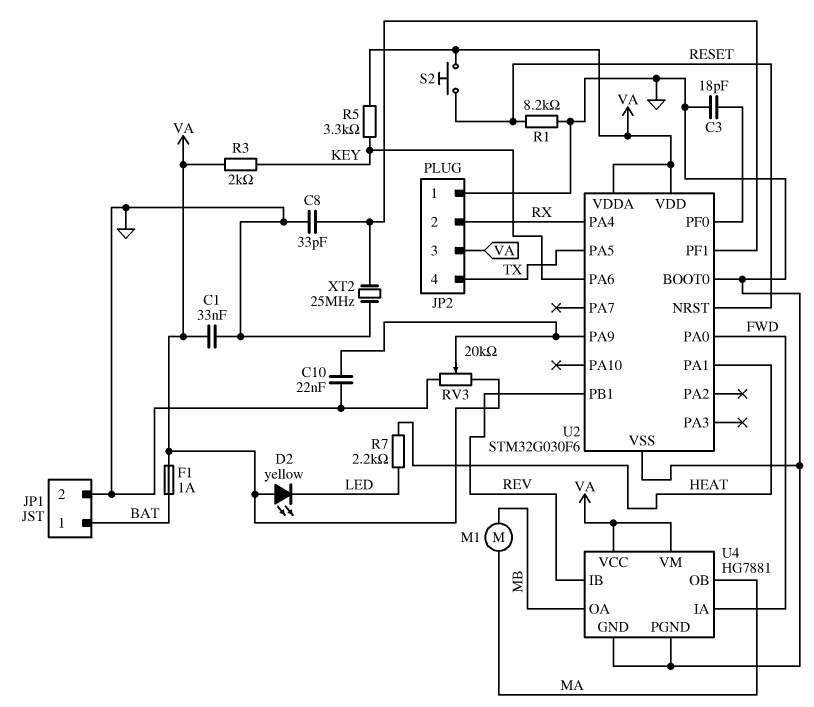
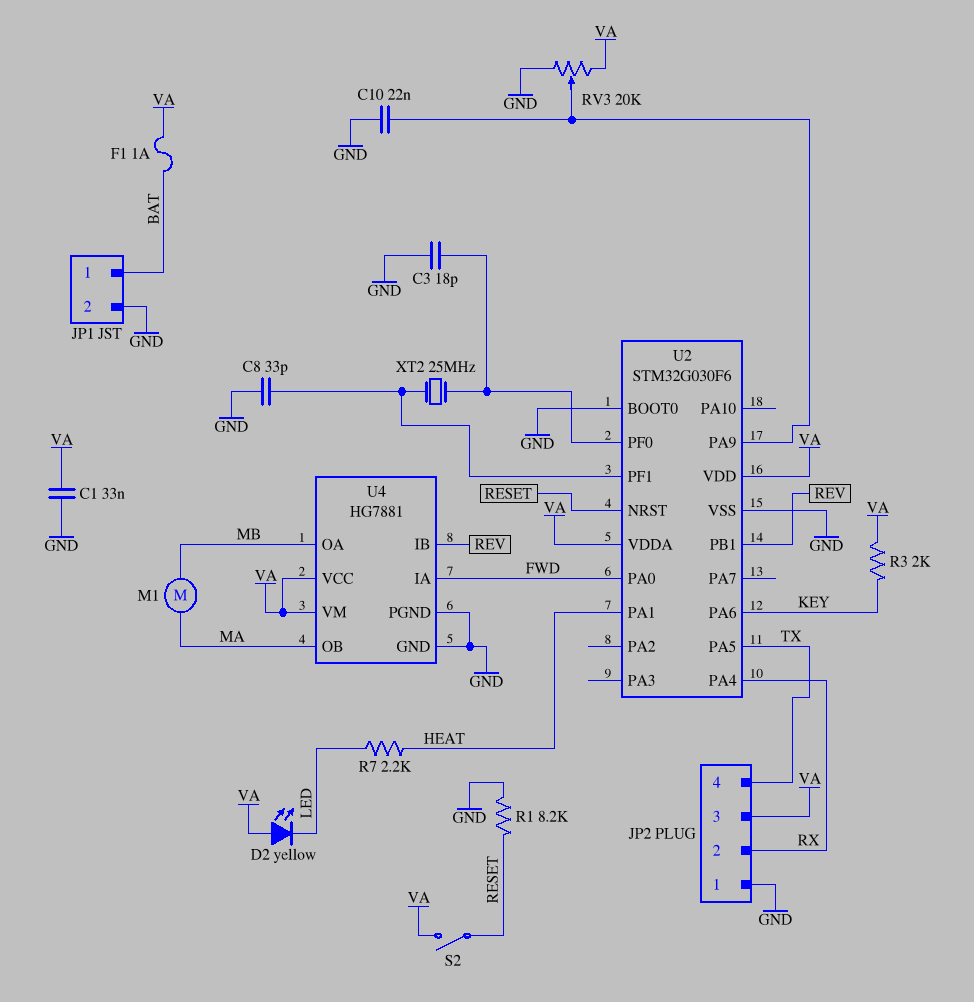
R5: 3.3k (KEY, VA) -> none
S2: button (RESET, VA) -> switch (RESET, VA)
XT2: 25MHz (GND, U2/PF1) -> 25MHz (U2/PF0, U2/PF1)

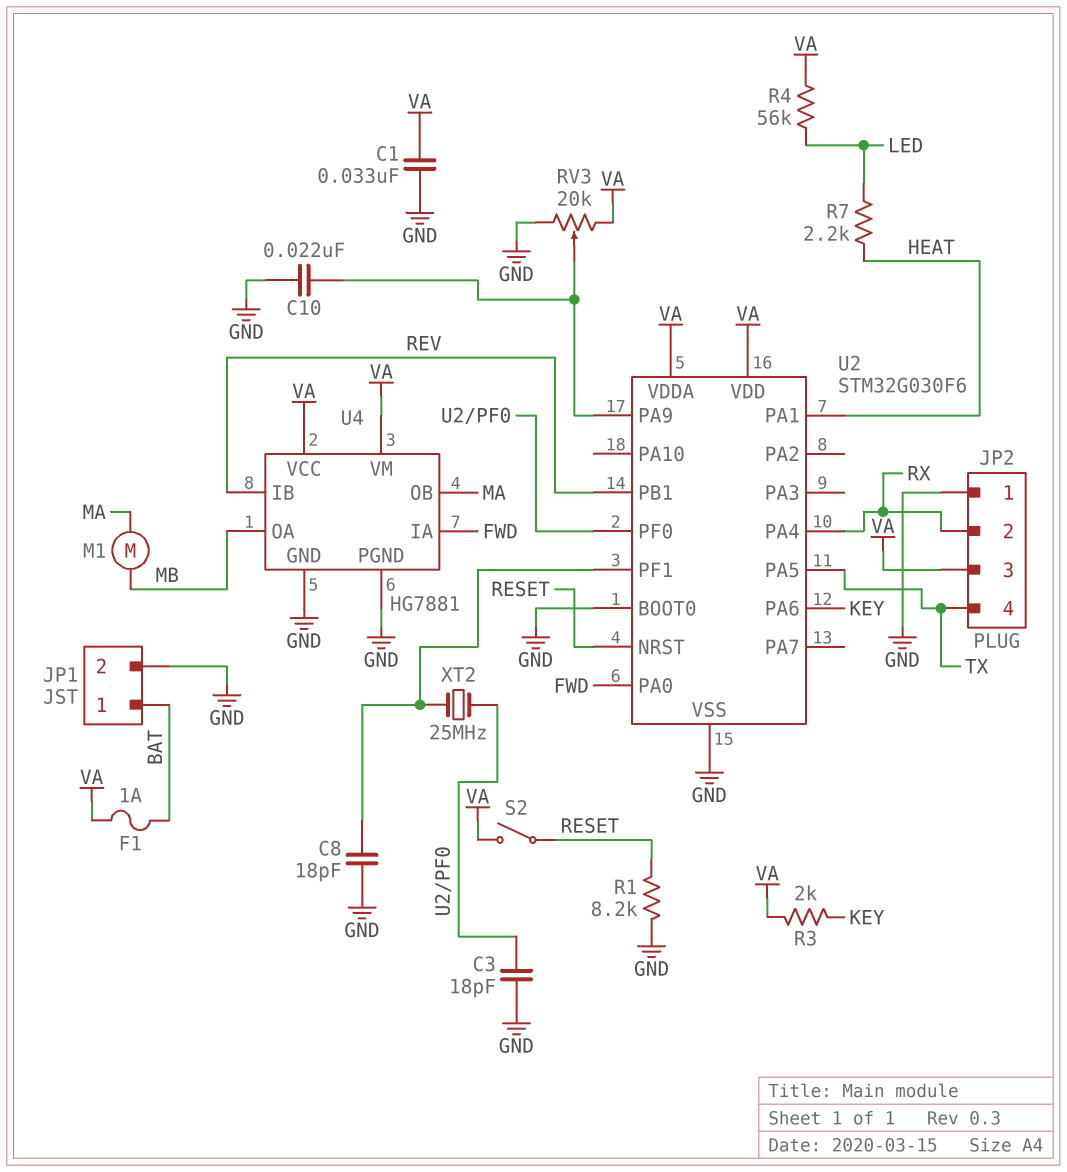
C8: 33pF (GND, U2/PF1) -> 18pF (GND, U2/PF1)
D2: LED yellow (A VA, K LED) -> none
R4: none -> 56k (LED, VA)

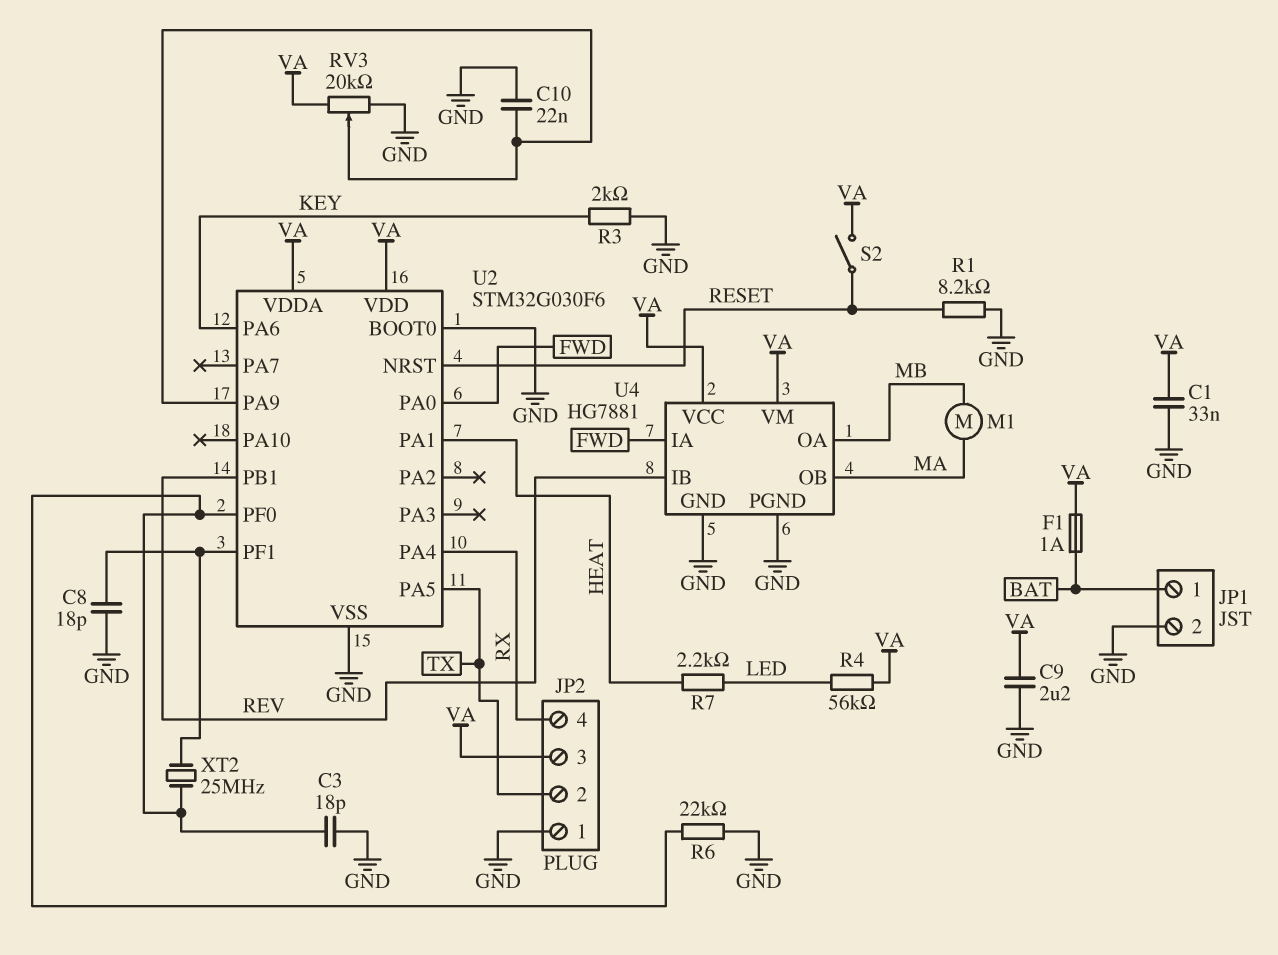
C9: none -> 2.2uF (GND, VA)
JP2 pin 2: RX -> TX
JP2 pin 4: TX -> RX
R3: 2k (KEY, VA) -> 2k (GND, KEY)
R6: none -> 22k (GND, U2/PF0)

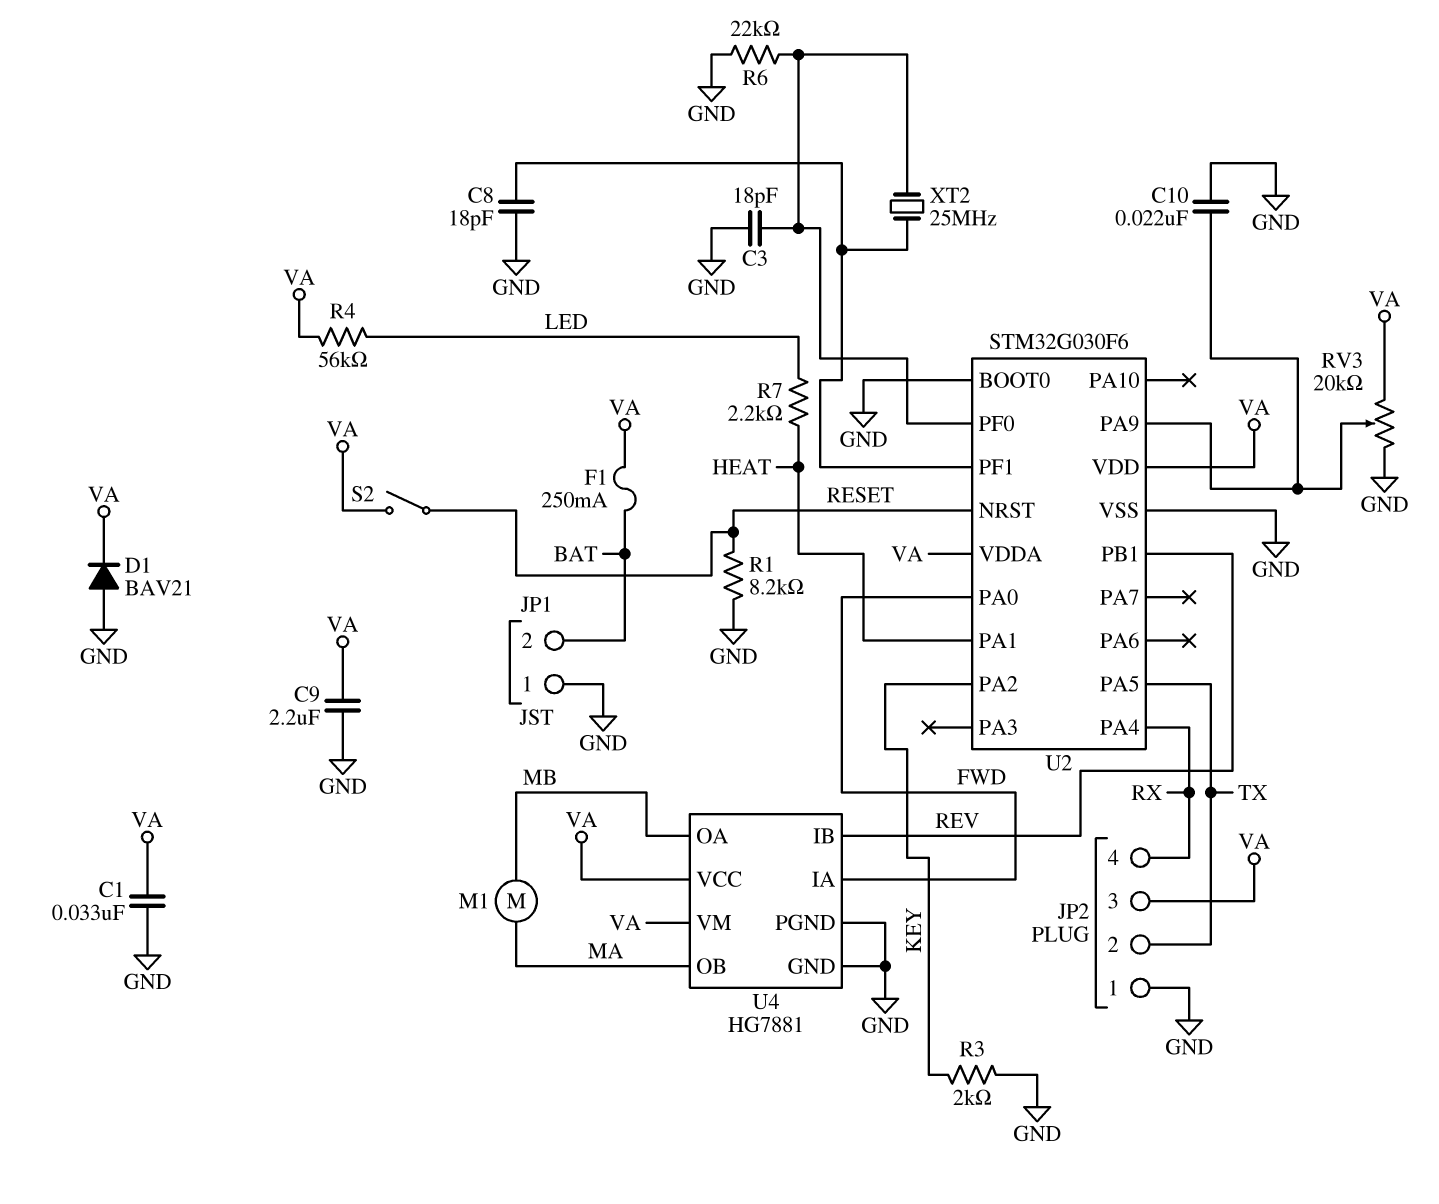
D1: none -> diode BAV21 (A GND, K VA)
F1: 1A (BAT, VA) -> 250mA (BAT, VA)
JP1 pin 1: BAT -> GND
JP1 pin 2: GND -> BAT
U2 pin PA2: none -> KEY
U2 pin PA6: KEY -> none

